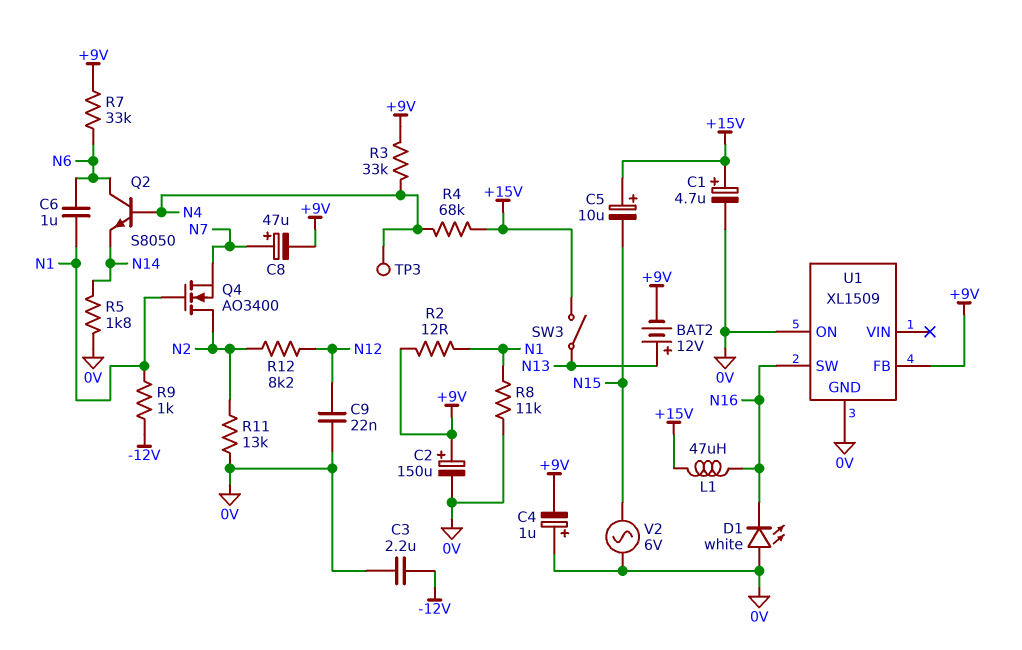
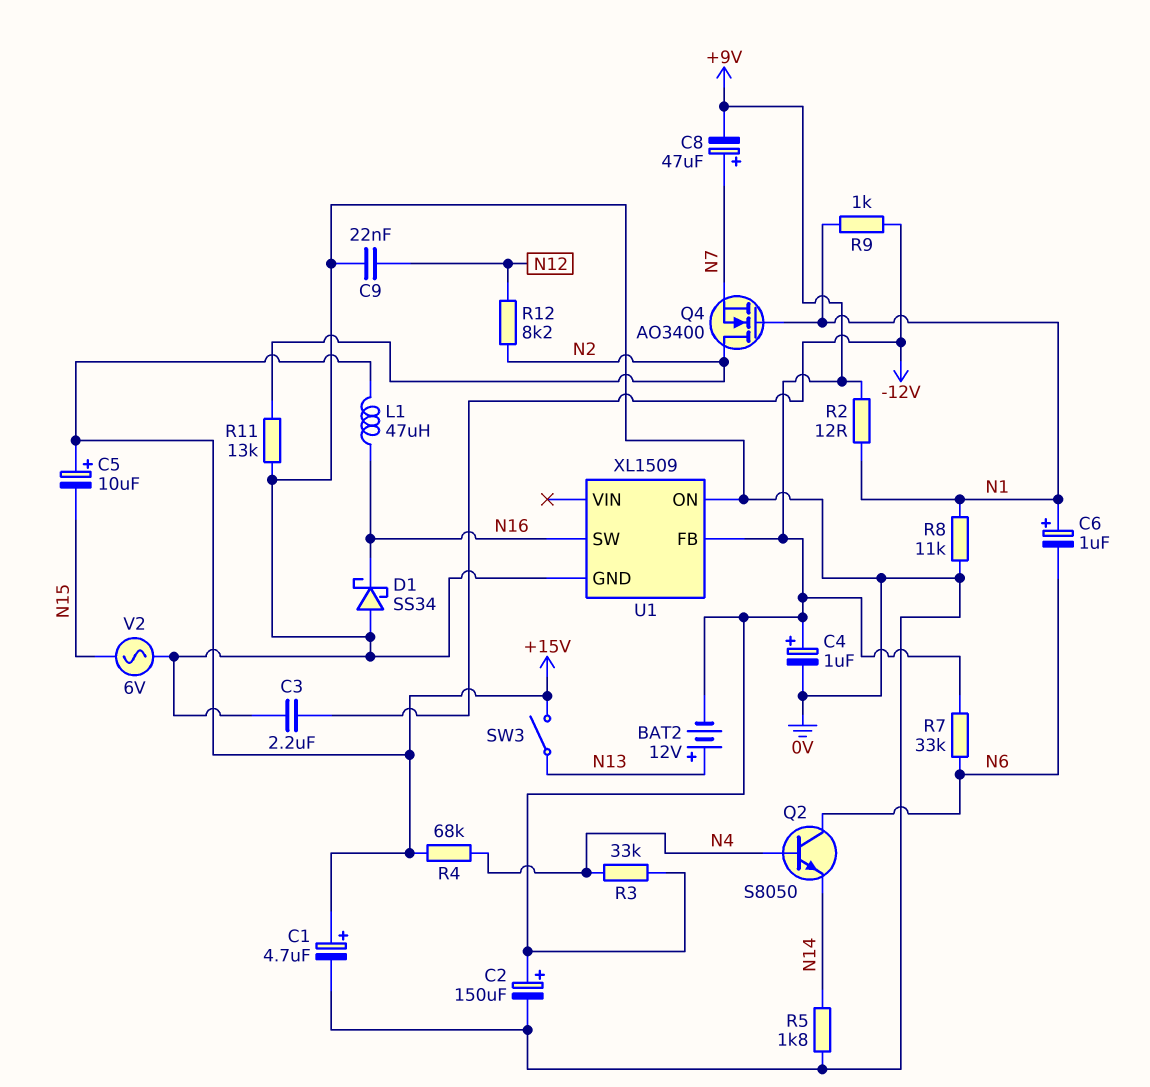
C4: 1uF (plus 0V, minus +9V) -> 1uF (plus +9V, minus 0V)
C6: 1uF (N1, N6) -> 1uF (plus N1, minus N6)
D1: LED white (A 0V, K N16) -> schottky SS34 (A 0V, K N16)
TP3: test point (N4) -> none

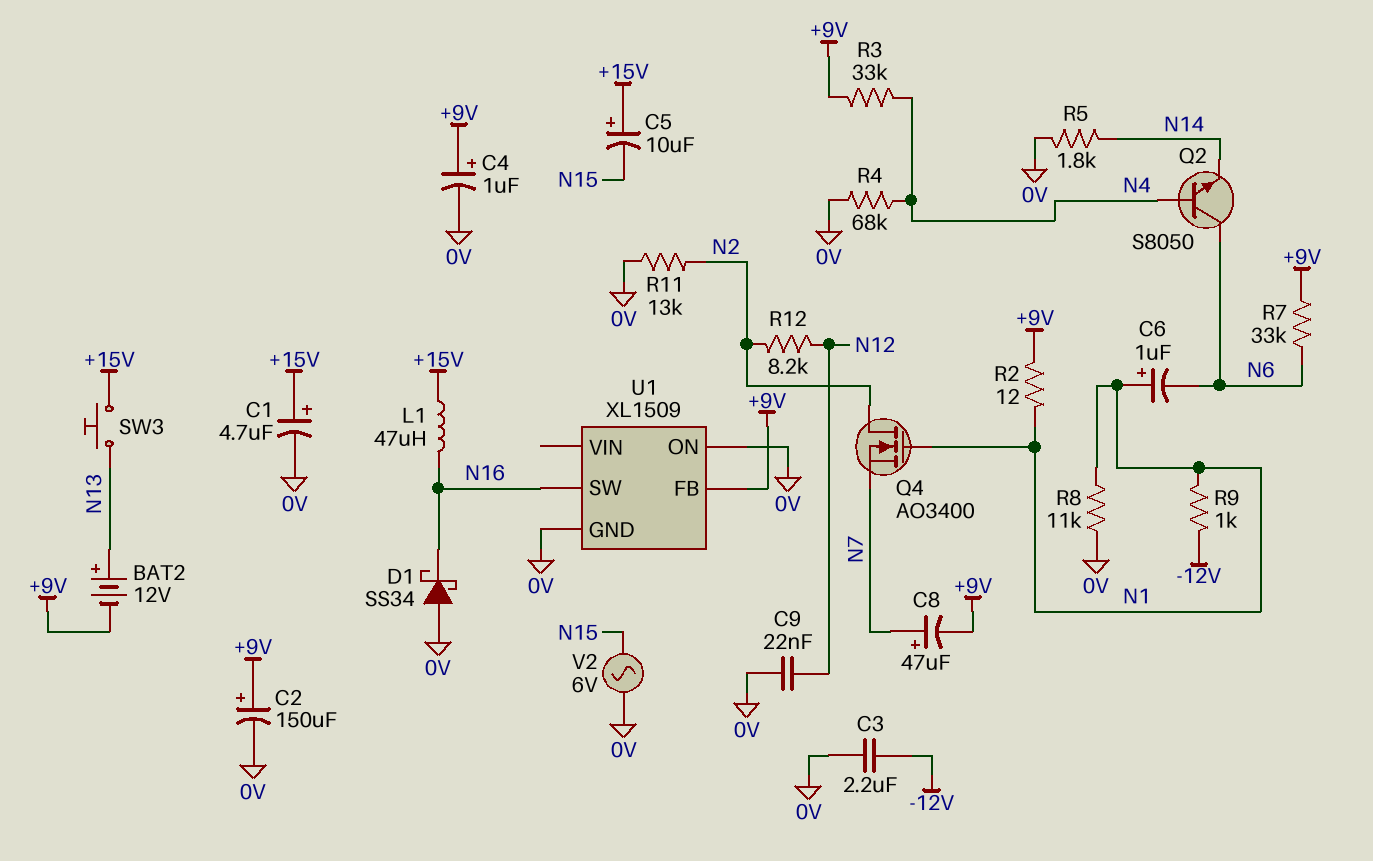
R4: 68k (+15V, N4) -> 68k (0V, N4)
SW3: switch (+15V, N13) -> button (+15V, N13)

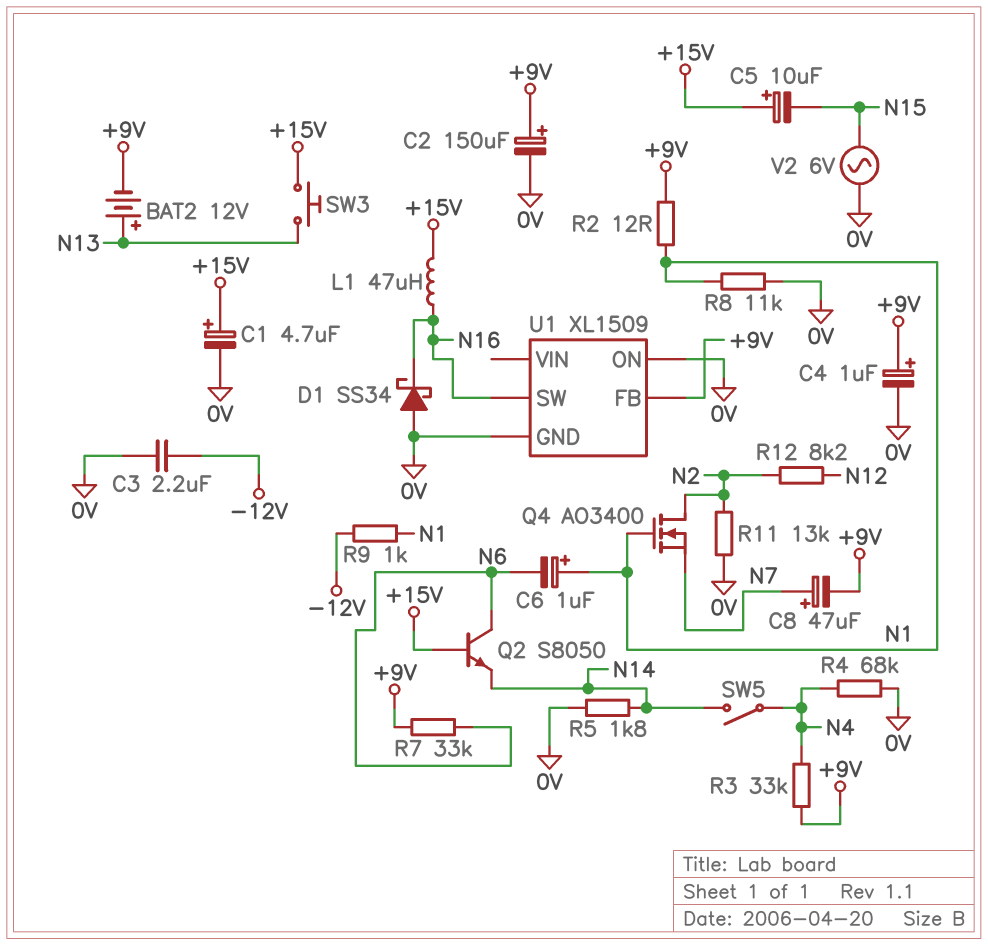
C9: 22nF (0V, N12) -> none
Q2: NPN S8050 (B N4, C N6, E N14) -> NPN S8050 (B +15V, C N6, E N14)
SW5: none -> switch (N4, N14)

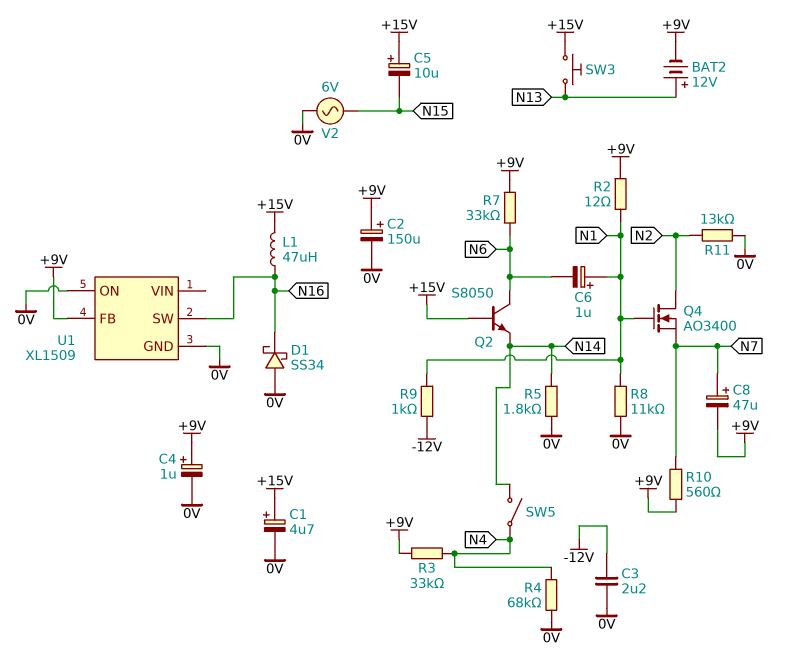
R10: none -> 560 (+9V, N7)
R12: 8.2k (N2, N12) -> none

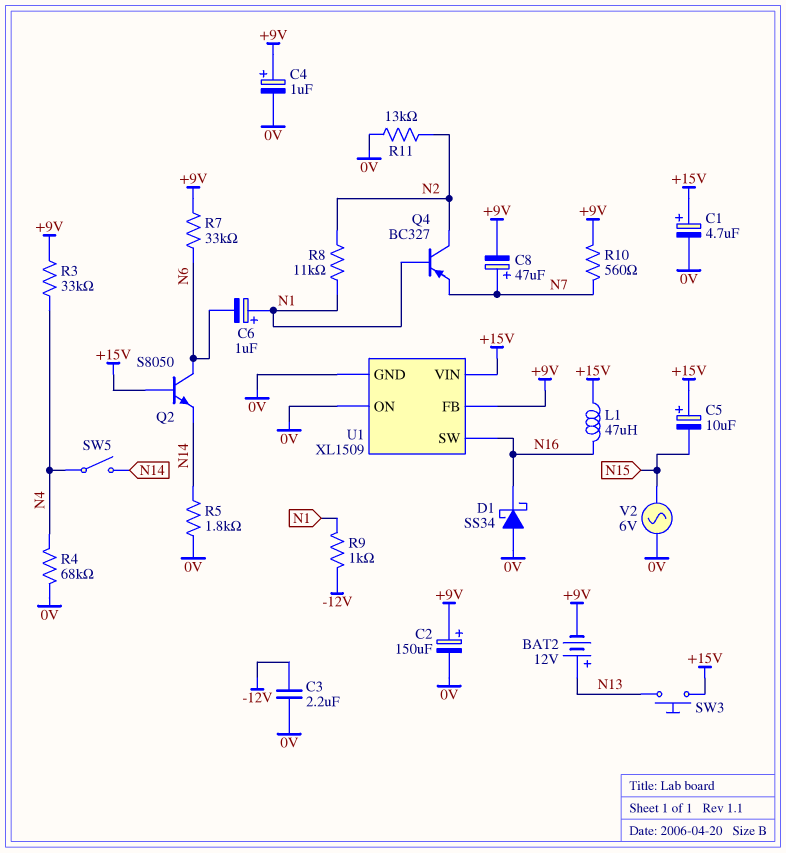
Q4: NMOS AO3400 (G N1, D N2, S N7) -> PNP BC327 (B N1, C N2, E N7)
R2: 12 (+9V, N1) -> none
R8: 11k (0V, N1) -> 11k (N1, N2)
U1 pin VIN: none -> +15V

